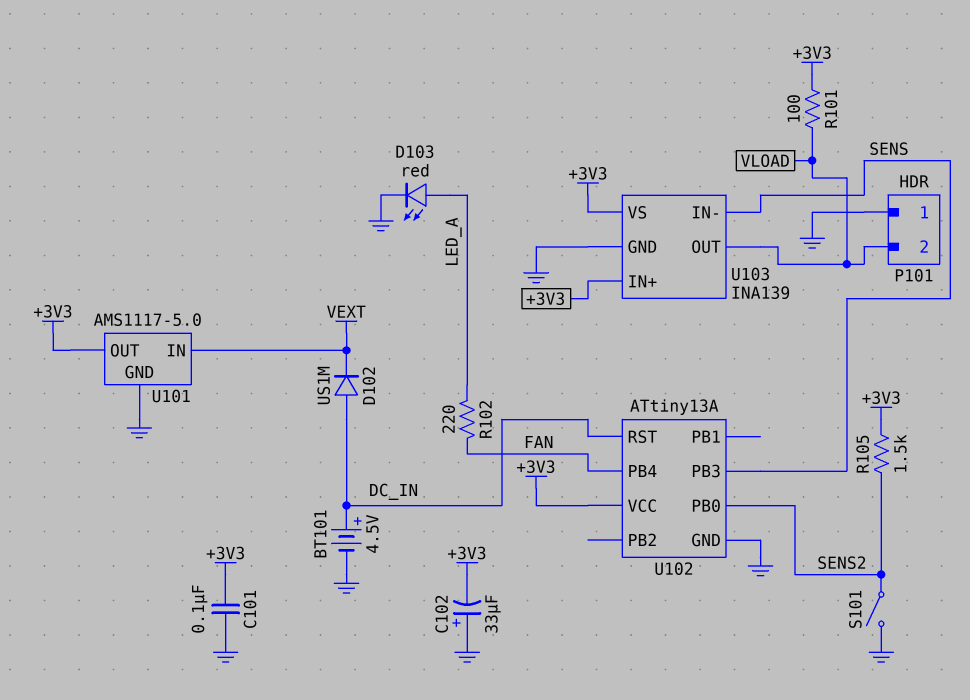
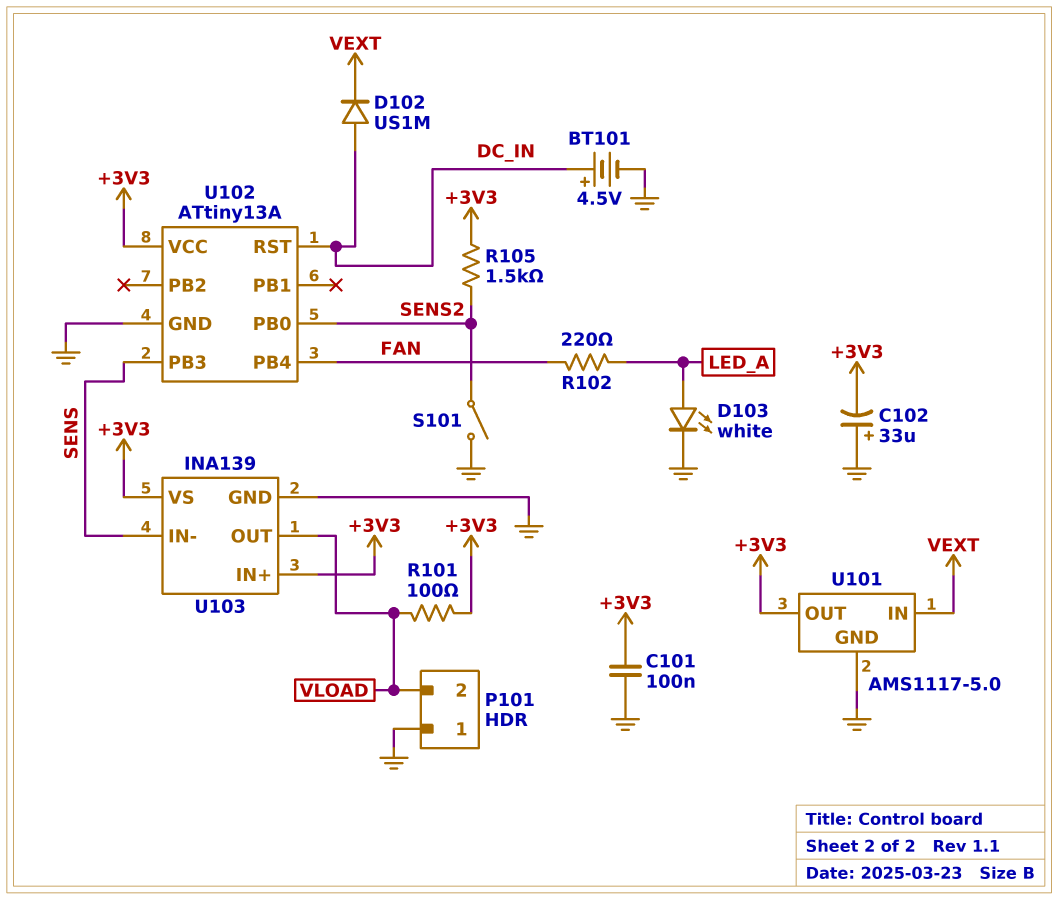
D103: LED red (A LED_A, K GND) -> LED white (A LED_A, K GND)

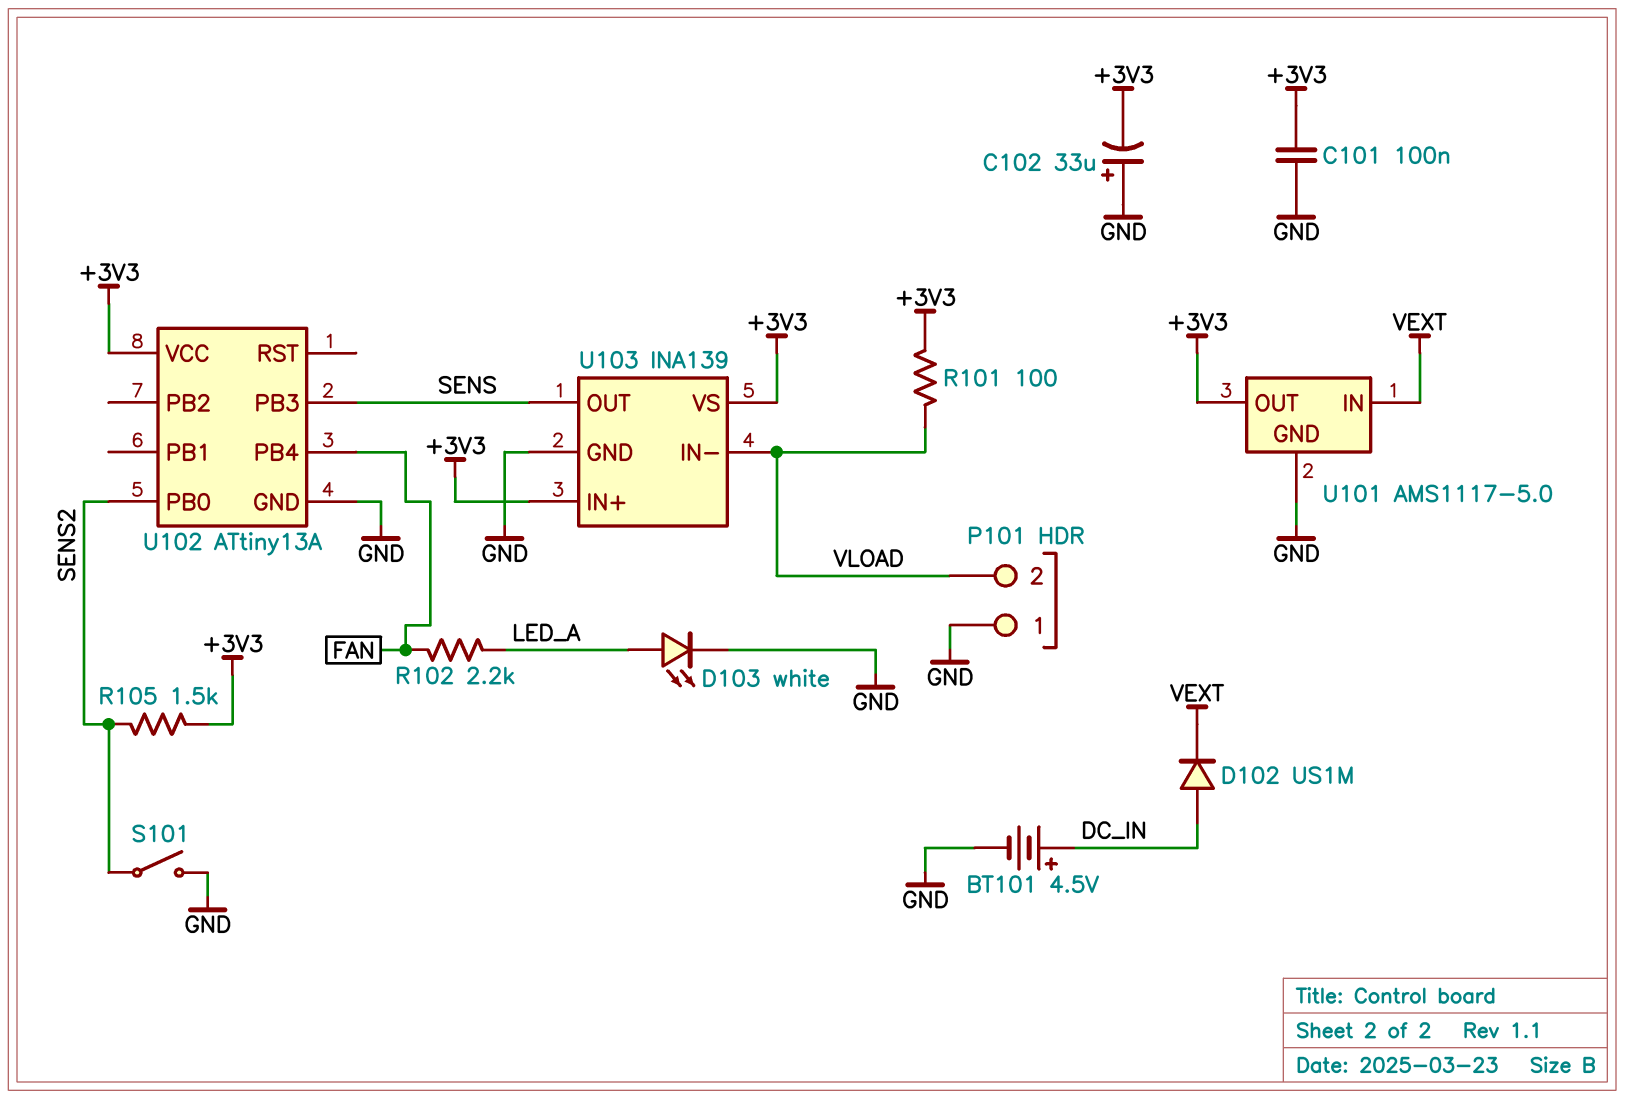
R102: 220 (FAN, LED_A) -> 2.2k (FAN, LED_A)
U102 pin RST: DC_IN -> none
U103 pin IN-: SENS -> VLOAD
U103 pin OUT: VLOAD -> SENS

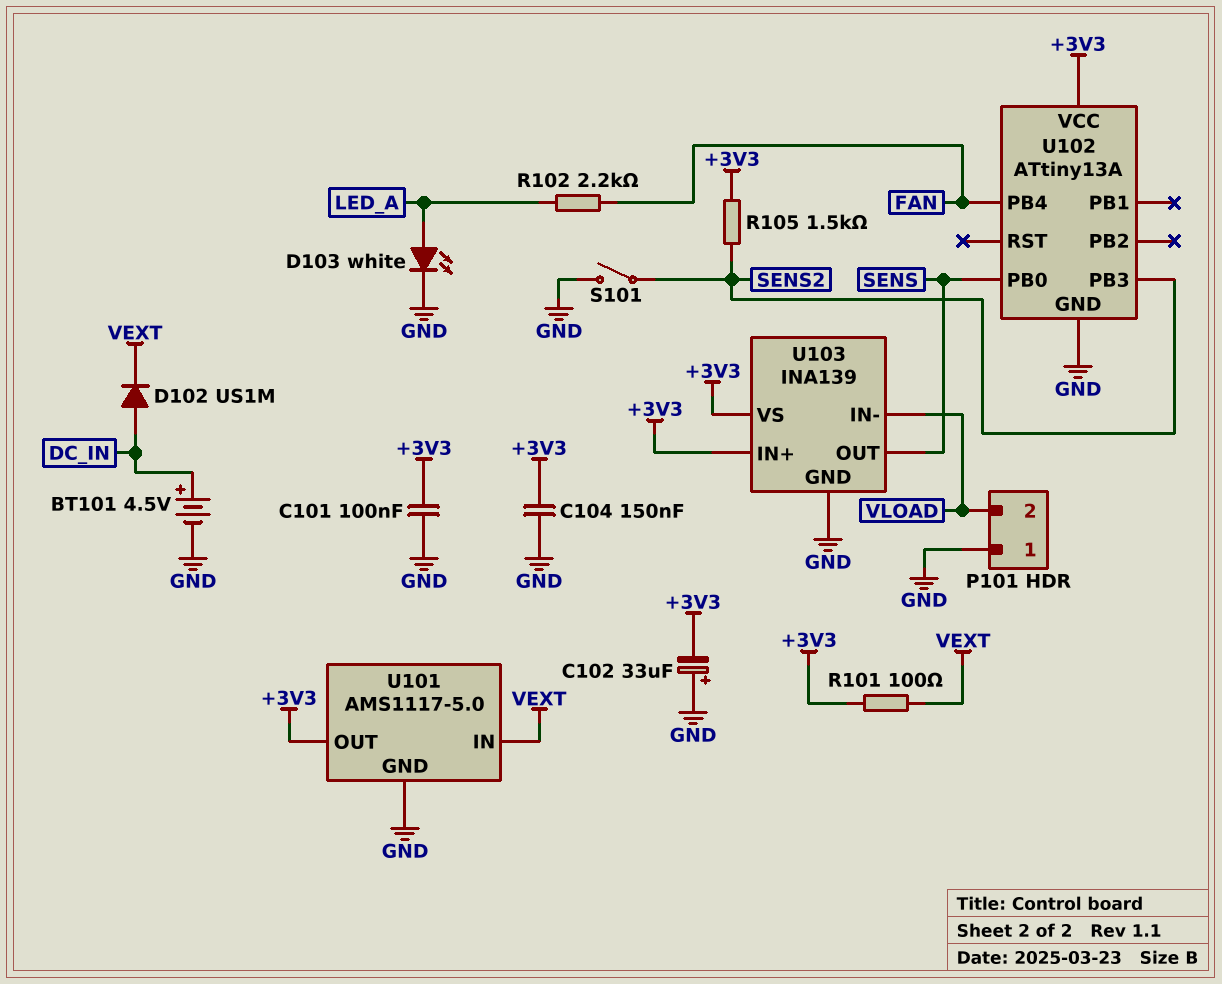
C104: none -> 150nF (+3V3, GND)
R101: 100 (+3V3, VLOAD) -> 100 (+3V3, VEXT)
U102 pin PB0: SENS2 -> SENS
U102 pin PB3: SENS -> SENS2

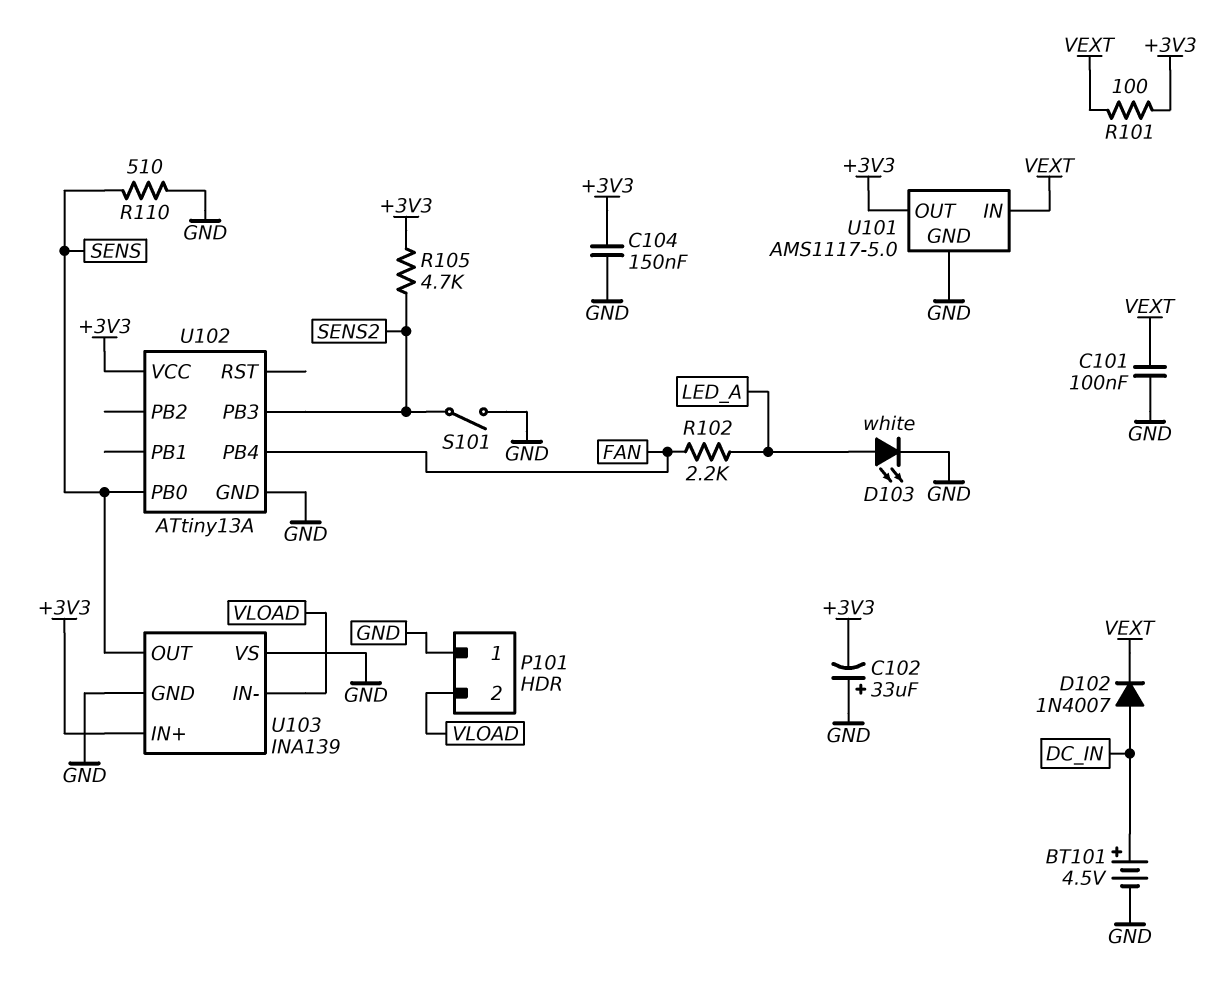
C101: 100nF (+3V3, GND) -> 100nF (GND, VEXT)
D102: diode US1M (A DC_IN, K VEXT) -> diode 1N4007 (A DC_IN, K VEXT)
R105: 1.5k (+3V3, SENS2) -> 4.7k (+3V3, SENS2)
R110: none -> 510 (GND, SENS)
U103 pin VS: +3V3 -> GND

